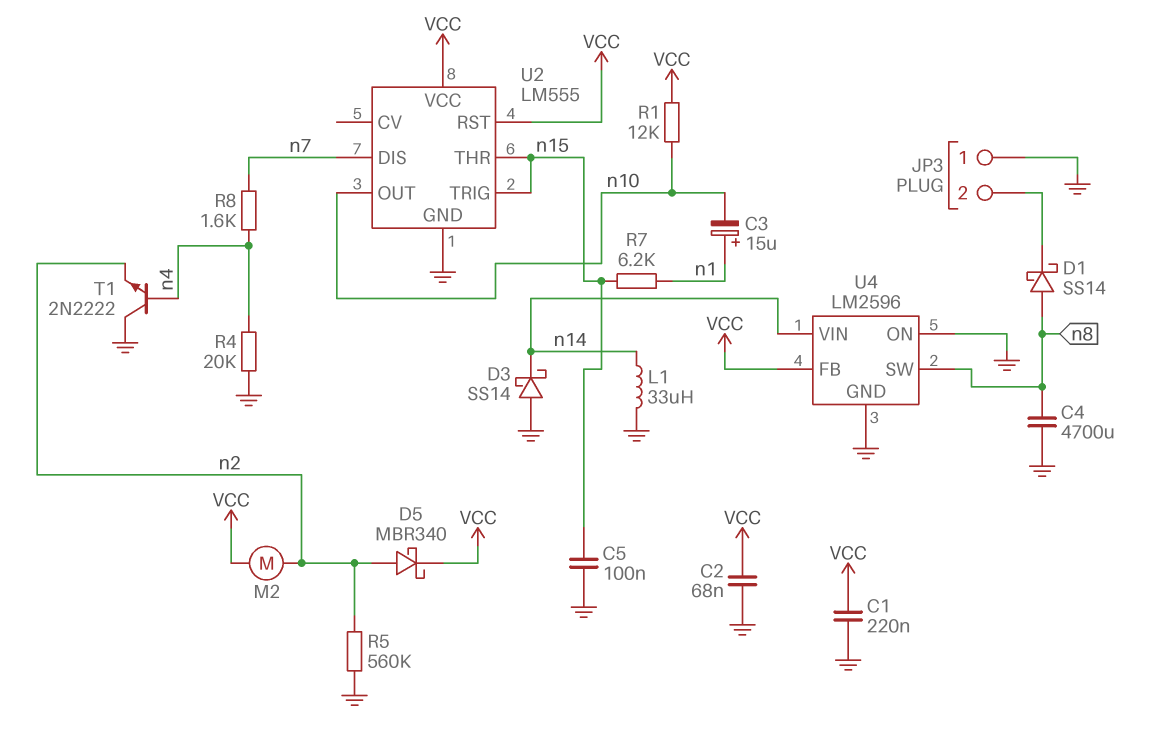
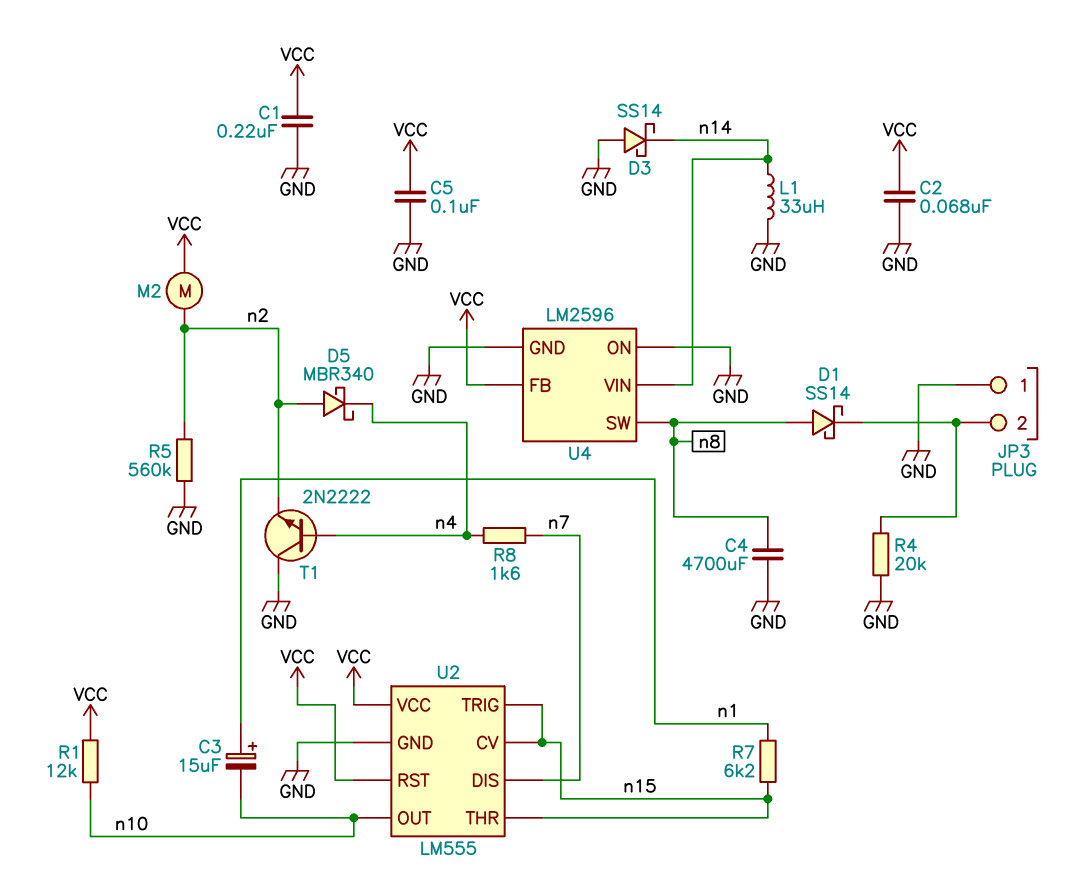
C5: 100nF (GND, n15) -> 100nF (GND, VCC)
D5: schottky MBR340 (A n2, K VCC) -> schottky MBR340 (A n2, K n4)
R4: 20k (GND, n4) -> 20k (GND, JP3/2)
U2 pin CV: none -> n15

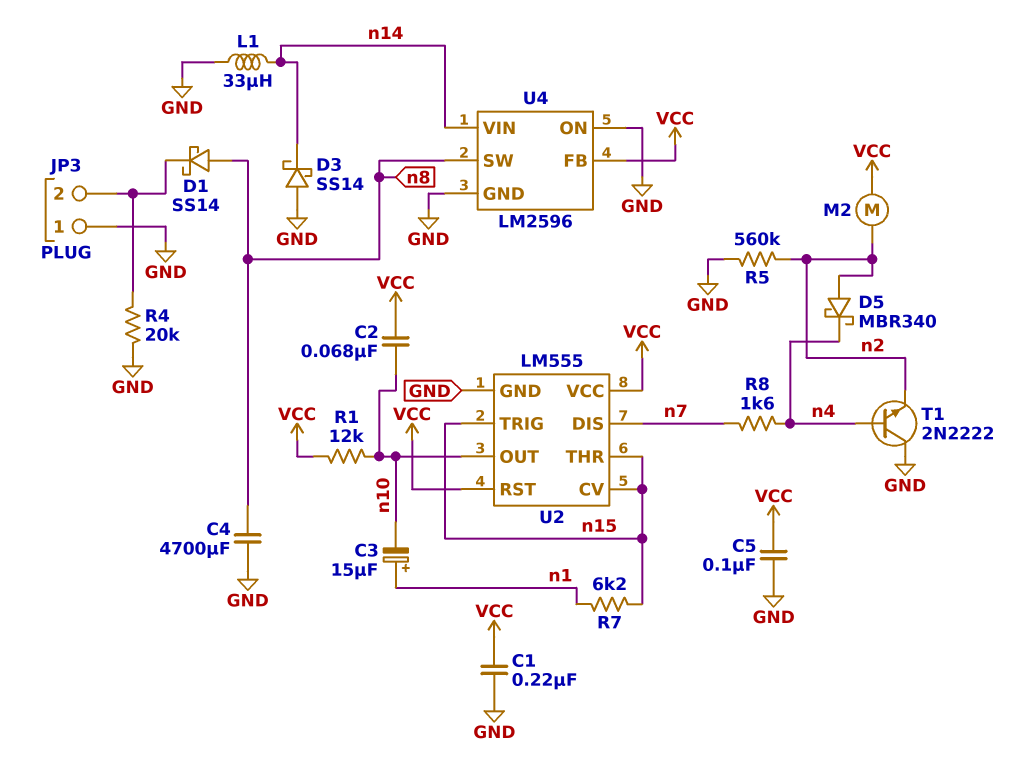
C2: 68nF (GND, VCC) -> 68nF (VCC, n10)

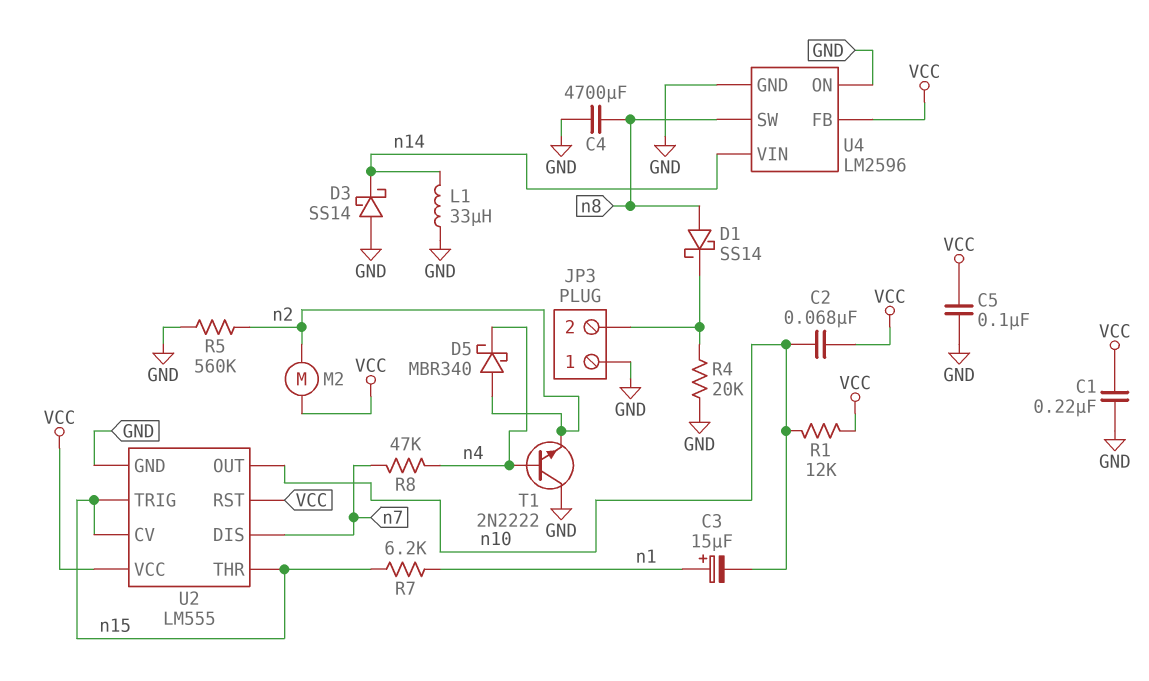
R8: 1.6k (n4, n7) -> 47k (n4, n7)

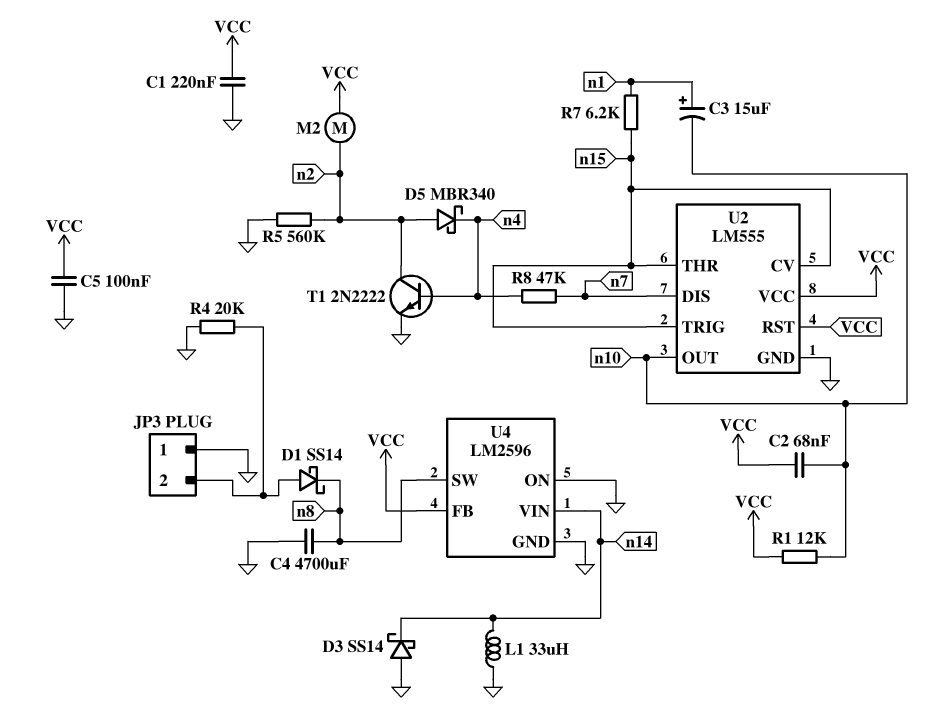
D1: schottky SS14 (A n8, K JP3/2) -> schottky SS14 (A JP3/2, K n8)
T1: NPN 2N2222 (B n4, C GND, E n2) -> NPN 2N2222 (B n4, C n2, E GND)

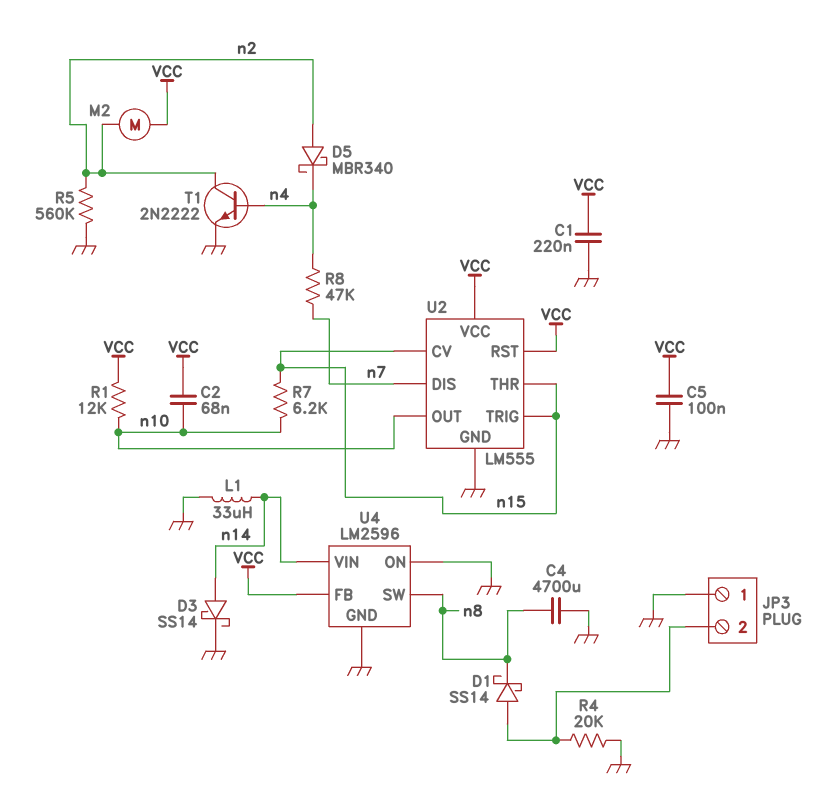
C3: 15uF (plus n1, minus n10) -> none
D3: schottky SS14 (A GND, K n14) -> schottky SS14 (A n14, K GND)
R7: 6.2k (n1, n15) -> 6.2k (n10, n15)

